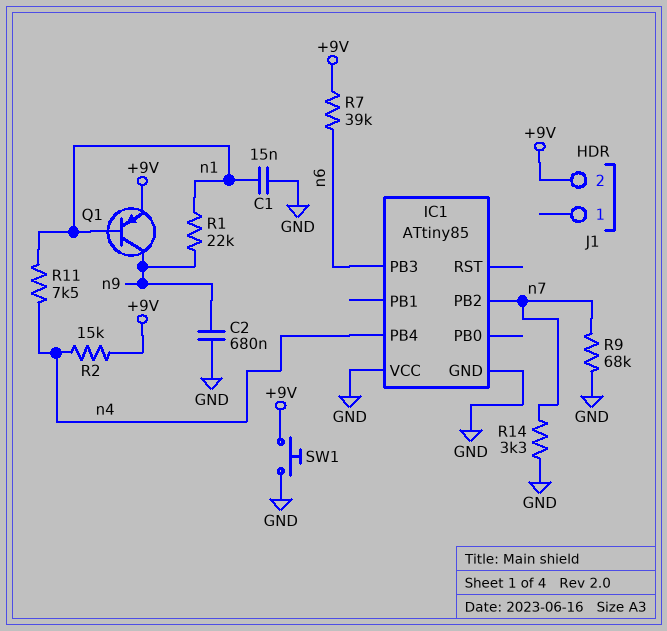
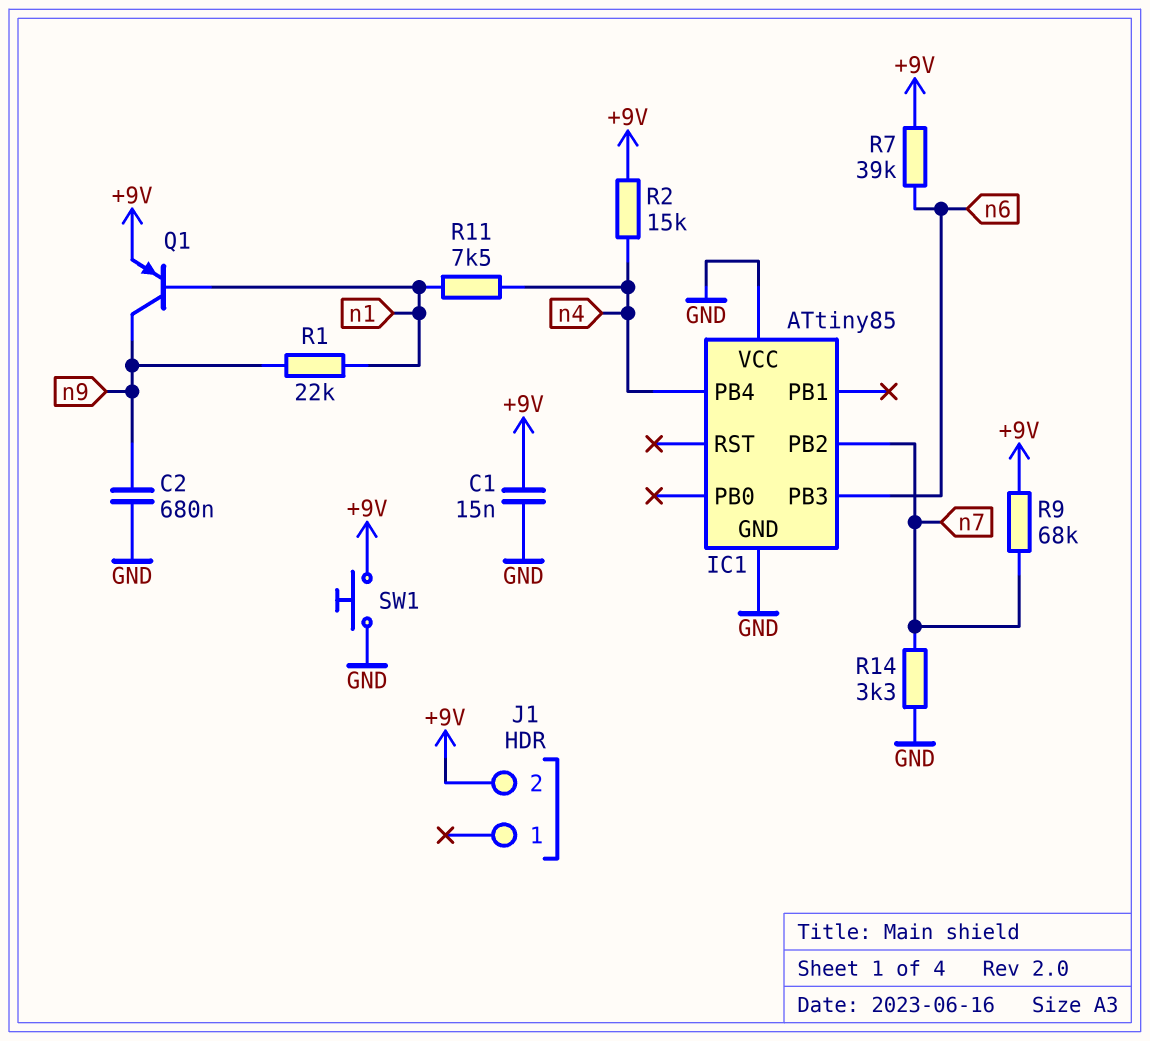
C1: 15nF (GND, n1) -> 15nF (+9V, GND)
R9: 68k (GND, n7) -> 68k (+9V, n7)

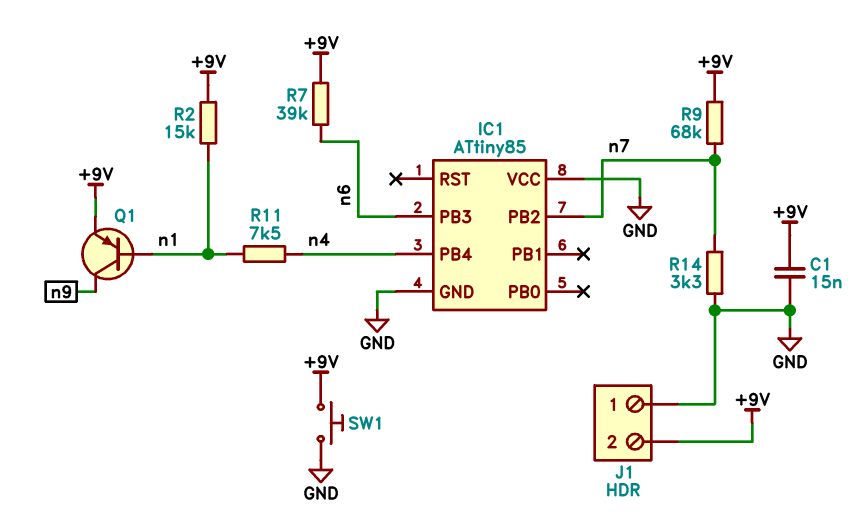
C2: 680nF (GND, n9) -> none
J1 pin 1: none -> GND
R1: 22k (n1, n9) -> none
R2: 15k (+9V, n4) -> 15k (+9V, n1)

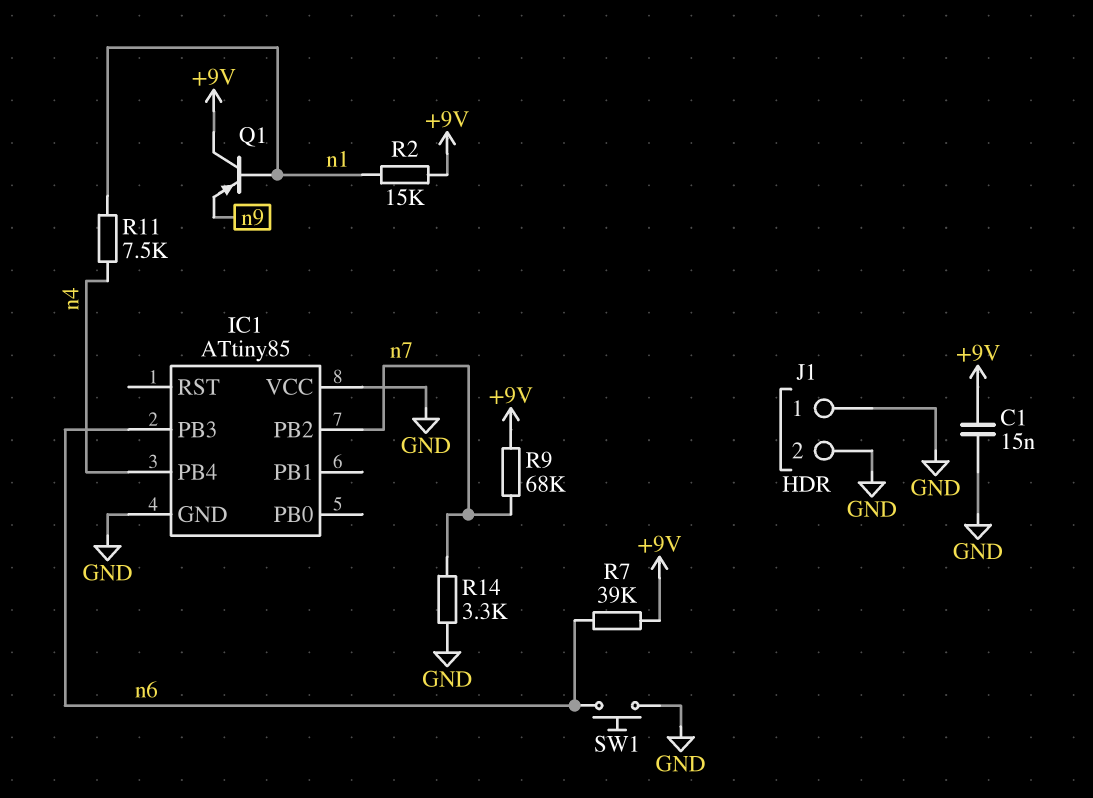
J1 pin 2: +9V -> GND
Q1: PNP (B n1, C n9, E +9V) -> PNP (B n1, C +9V, E n9)
SW1: button (+9V, GND) -> button (GND, n6)

